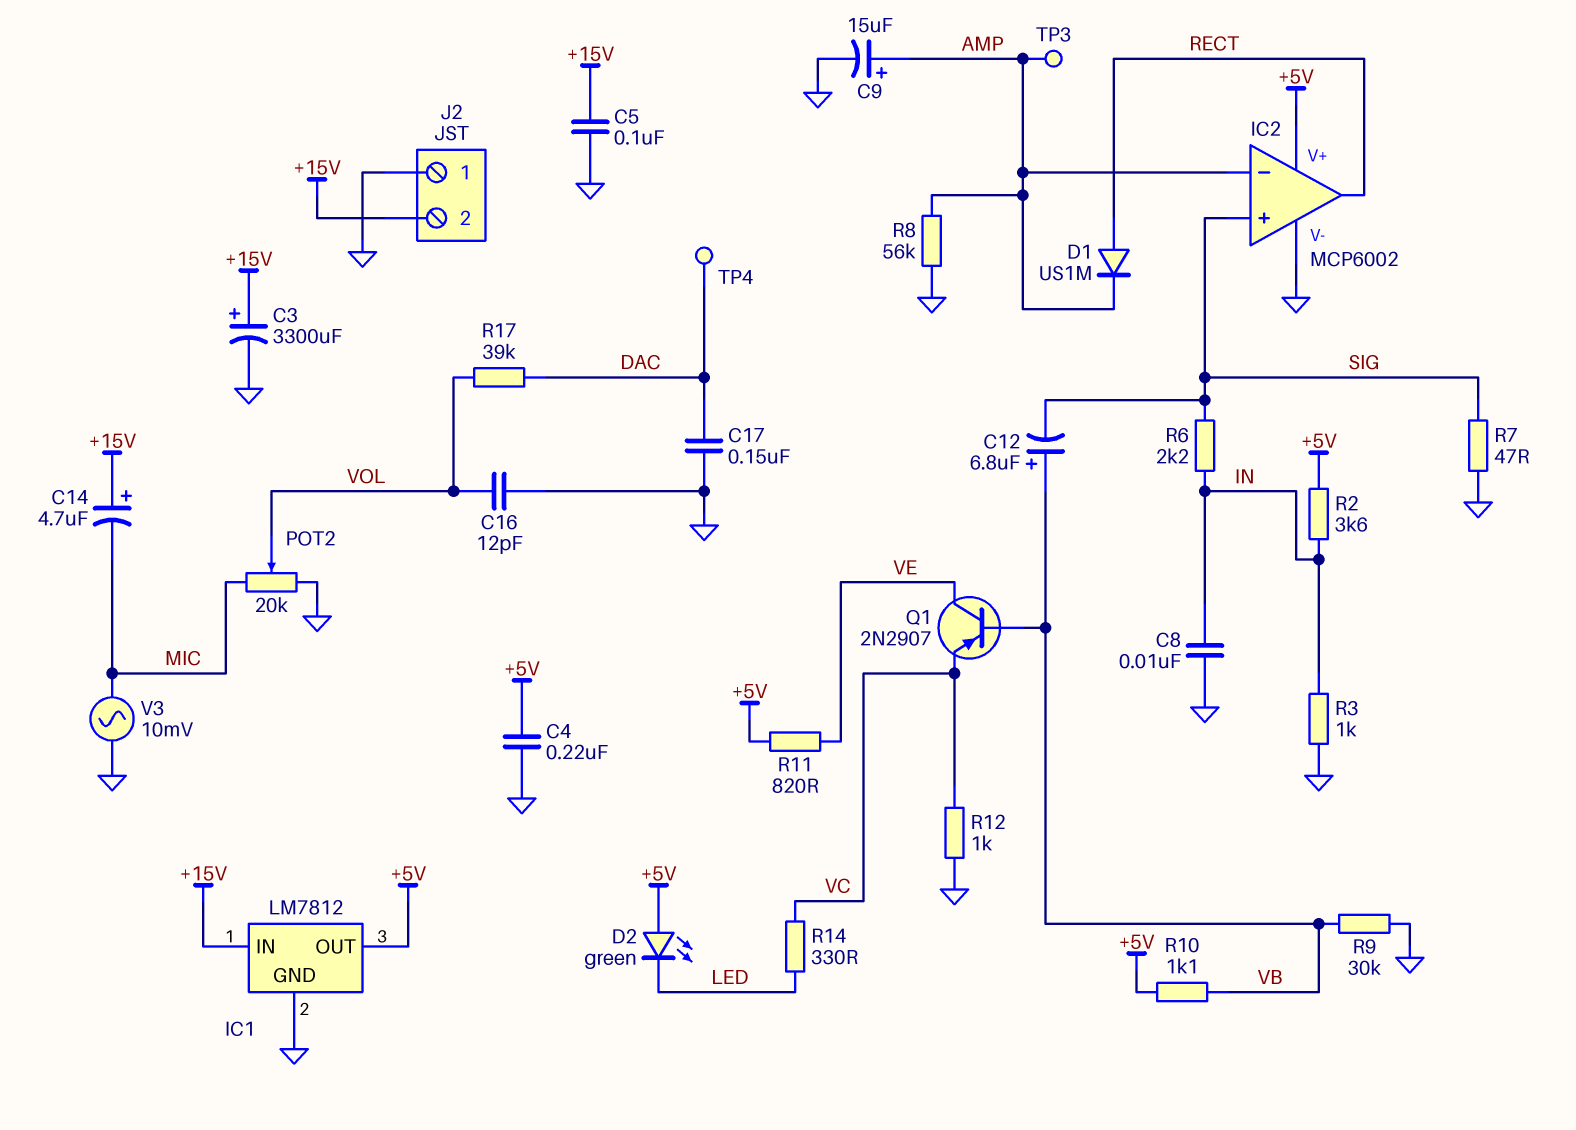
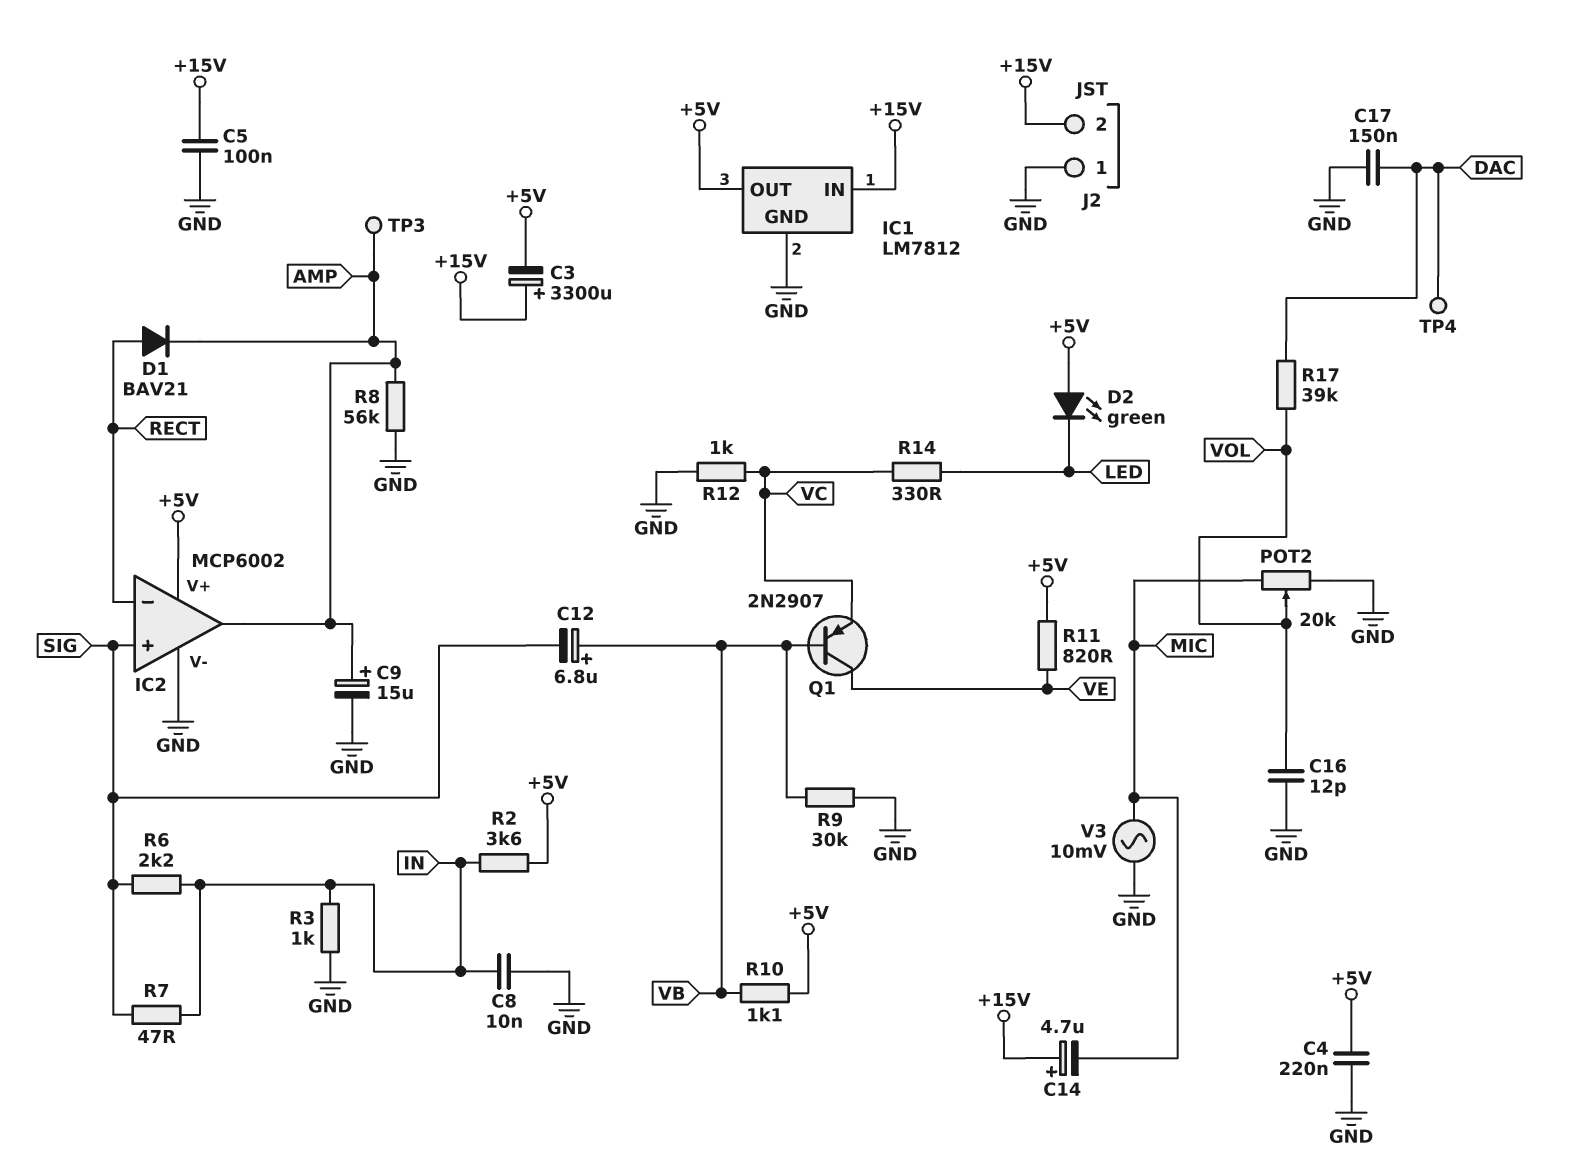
C3: 3300uF (plus +15V, minus GND) -> 3300uF (plus +15V, minus +5V)
D1: diode US1M (A RECT, K AMP) -> diode BAV21 (A RECT, K AMP)
IC2 pin in-: AMP -> RECT
IC2 pin out: RECT -> AMP
R7: 47 (GND, SIG) -> 47 (IN, SIG)

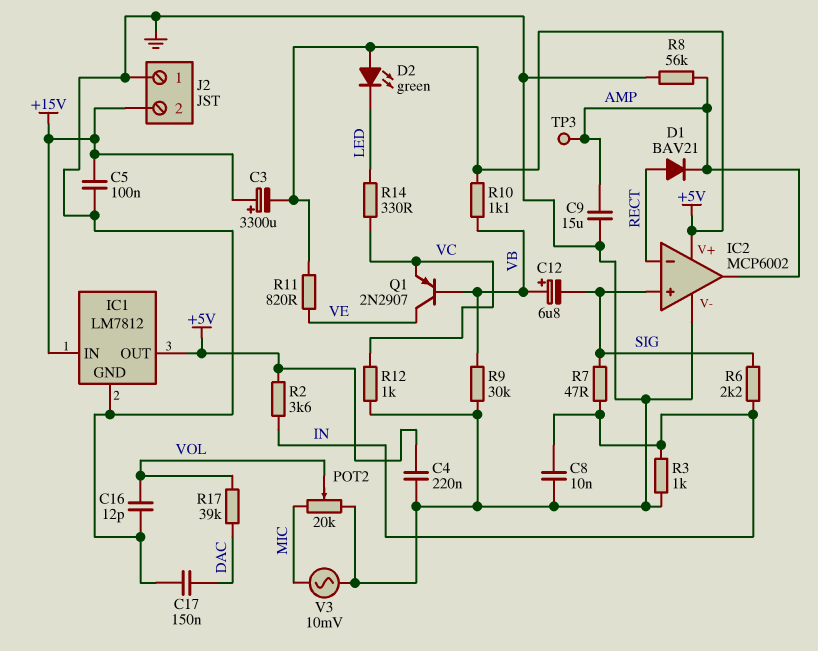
C9: 15uF (plus AMP, minus GND) -> 15uF (AMP, GND)
C14: 4.7uF (plus +15V, minus MIC) -> none
TP4: test point (DAC) -> none

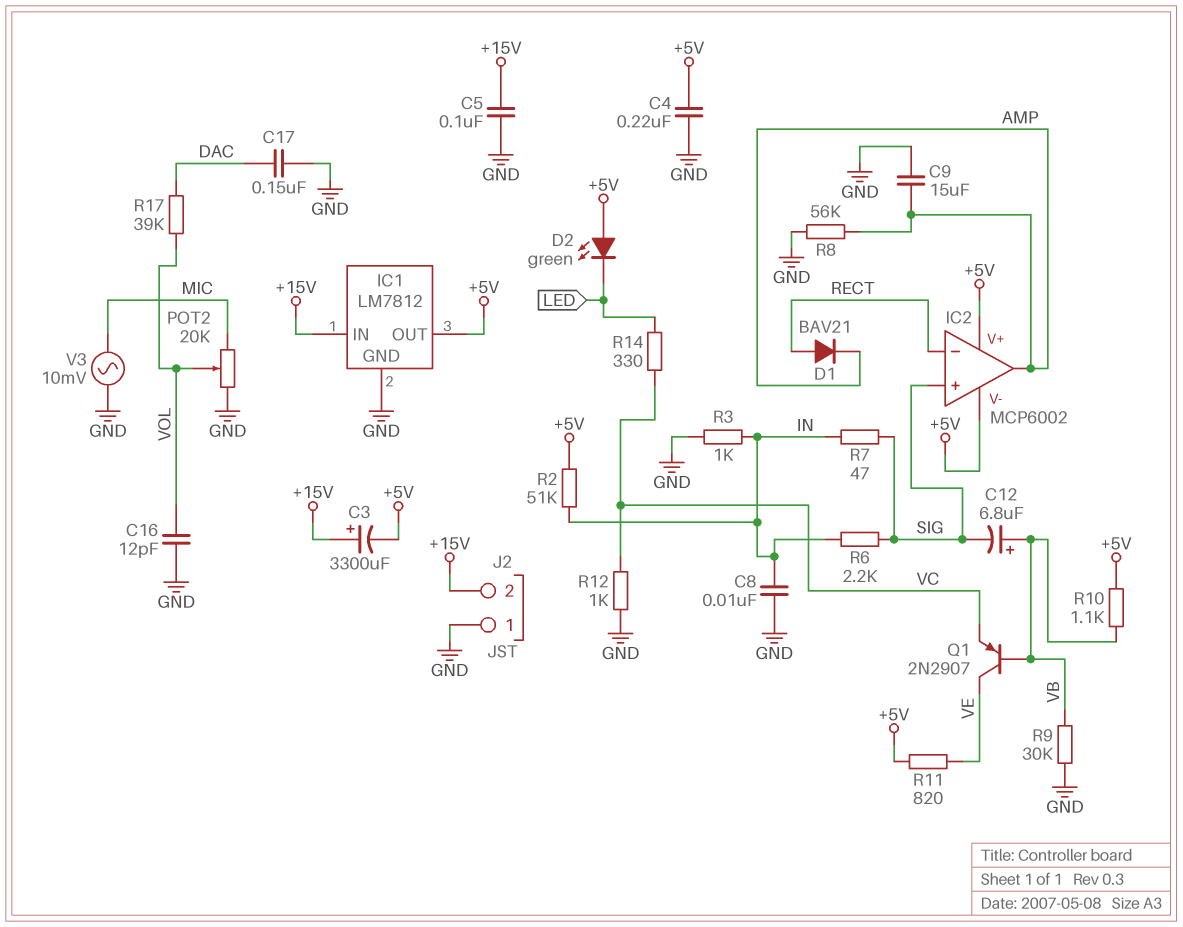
IC2 pin V-: GND -> +5V
R2: 3.6k (+5V, IN) -> 51k (+5V, IN)
TP3: test point (AMP) -> none

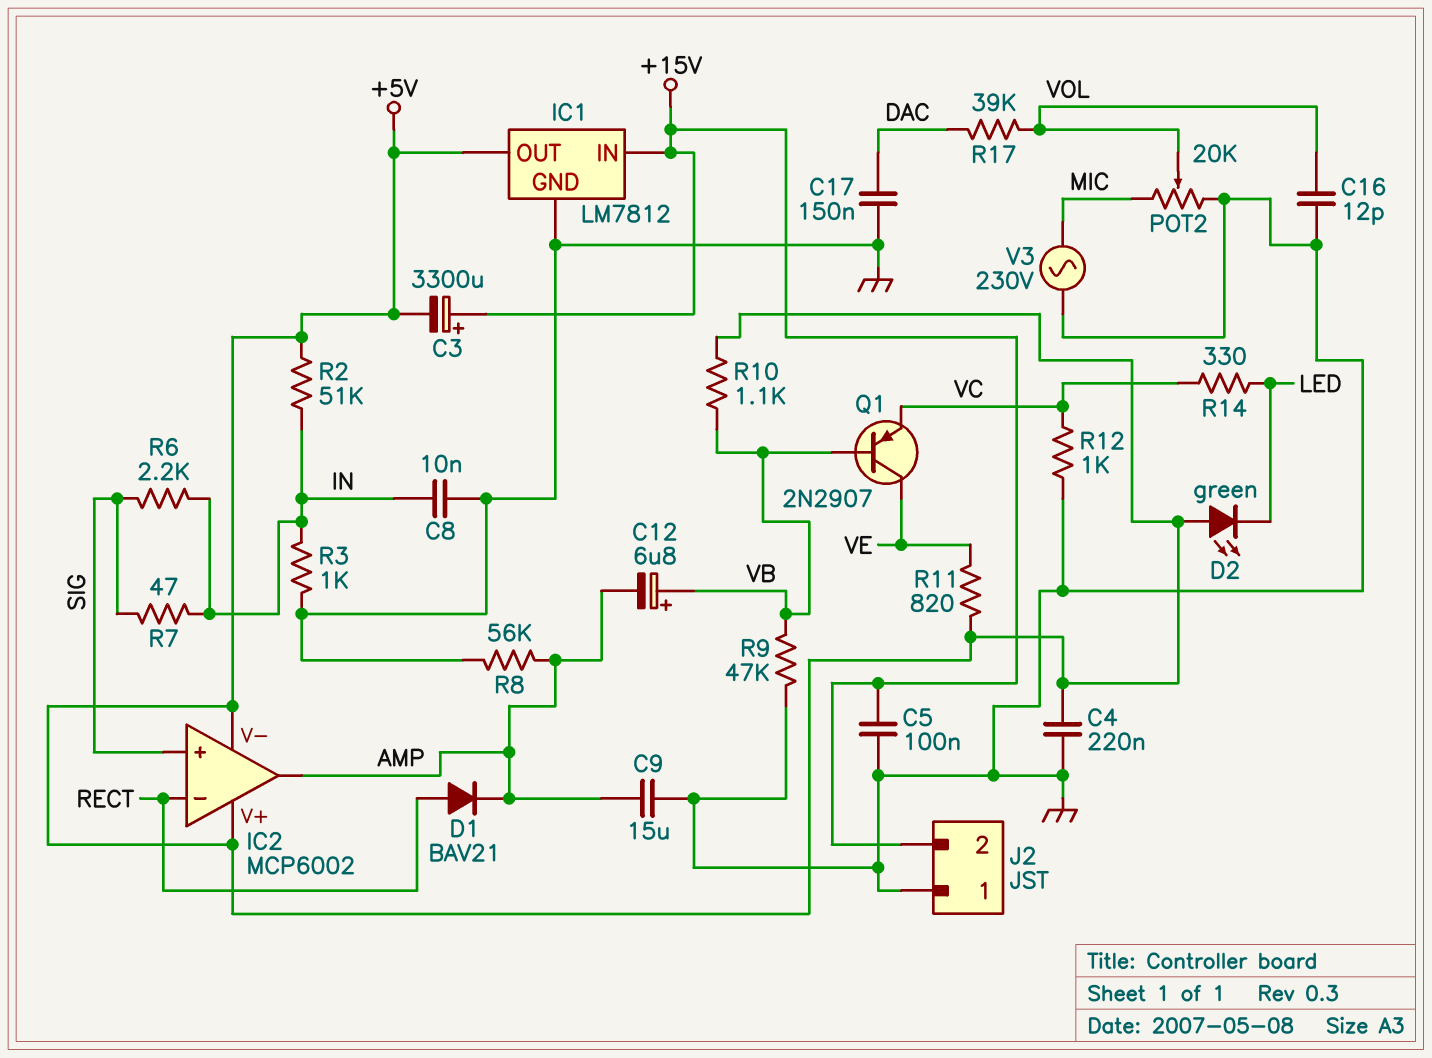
C12: 6.8uF (plus VB, minus SIG) -> 6.8uF (plus VB, minus AMP)
R9: 30k (GND, VB) -> 47k (GND, VB)
V3: AC 10mV (GND, MIC) -> AC 230V (GND, MIC)

